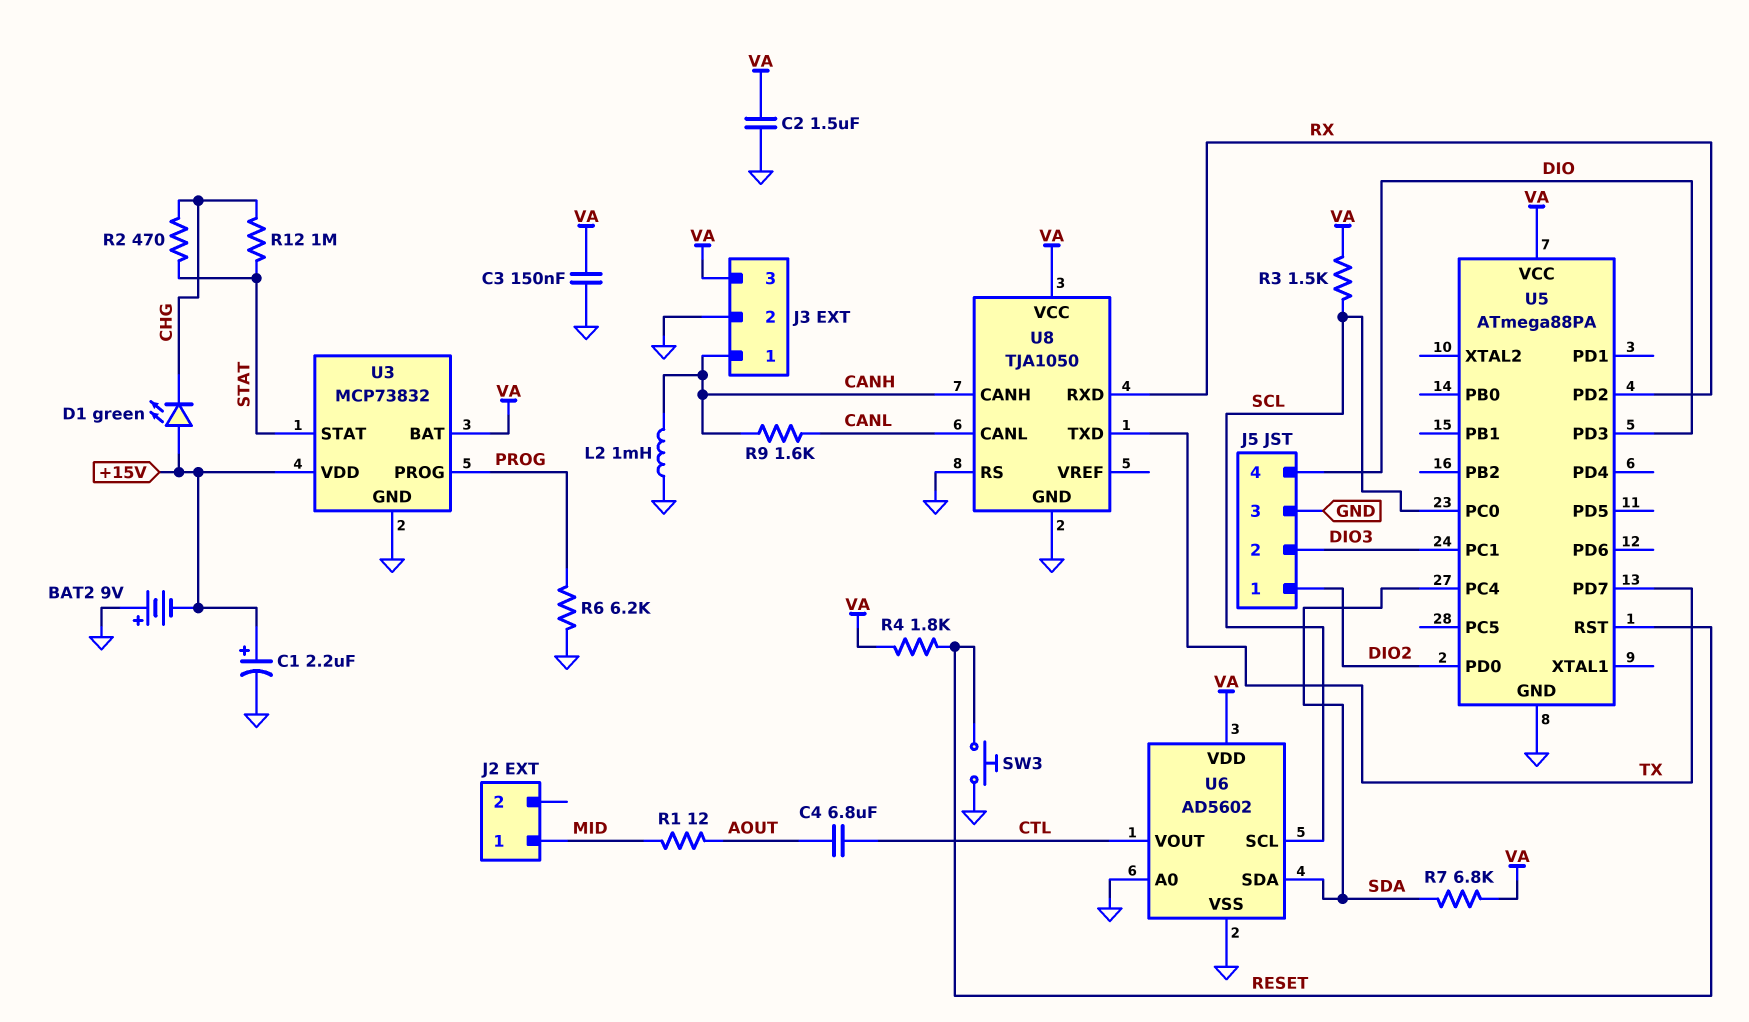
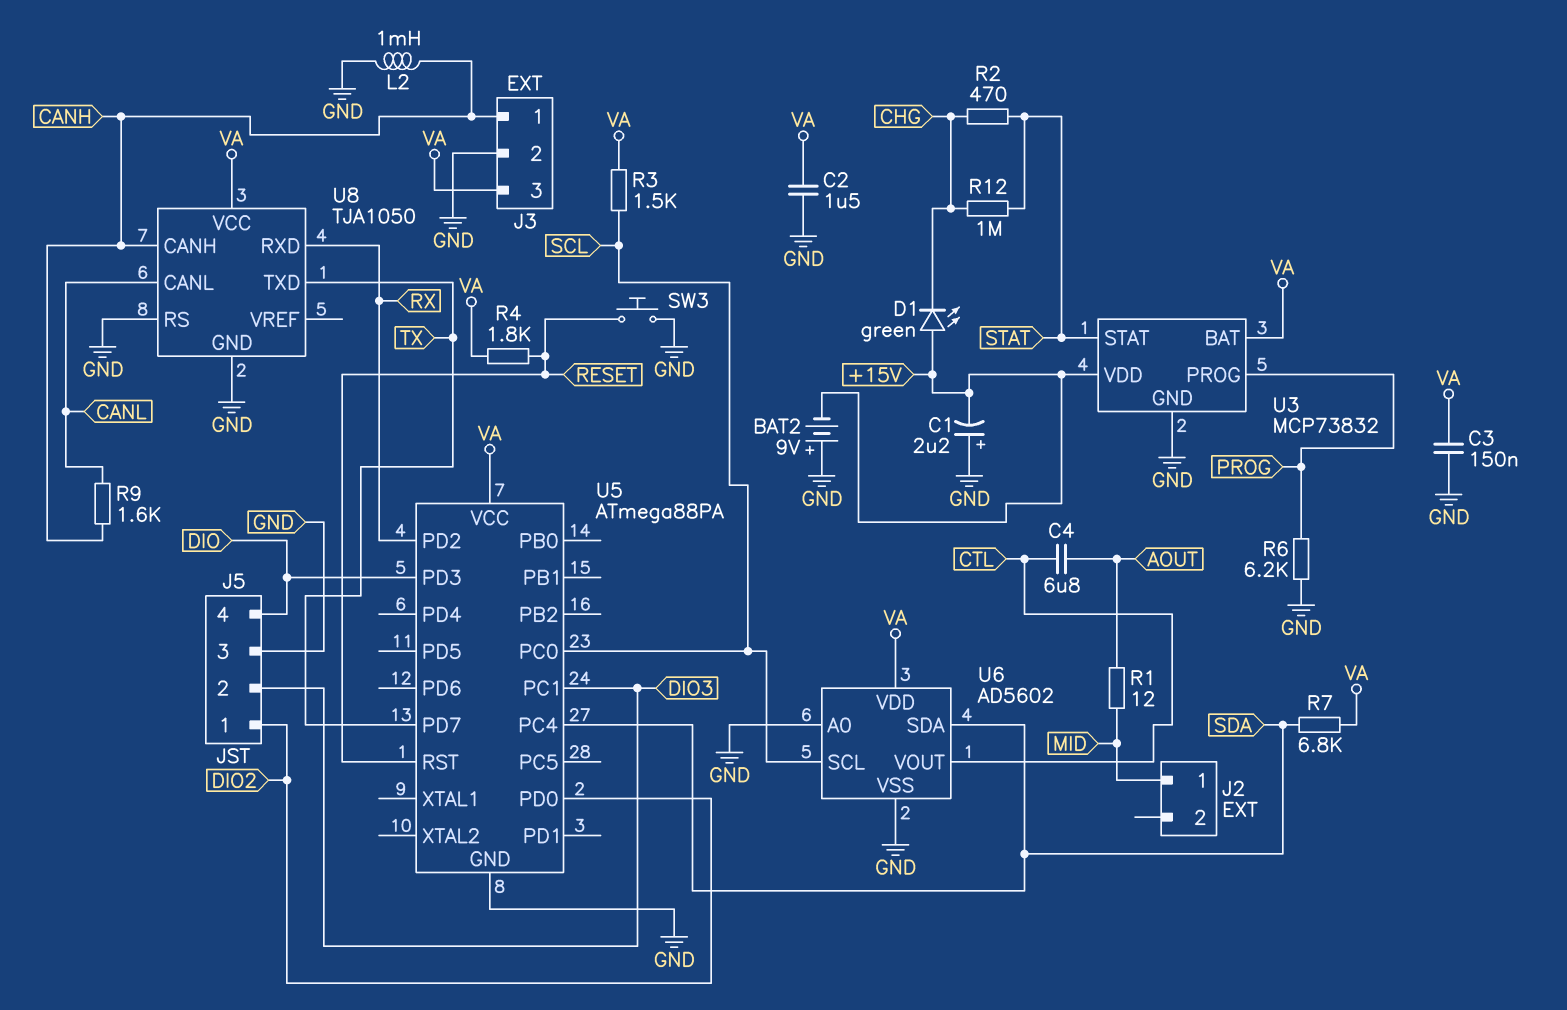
C1: 2.2uF (plus +15V, minus GND) -> 2.2uF (plus GND, minus +15V)

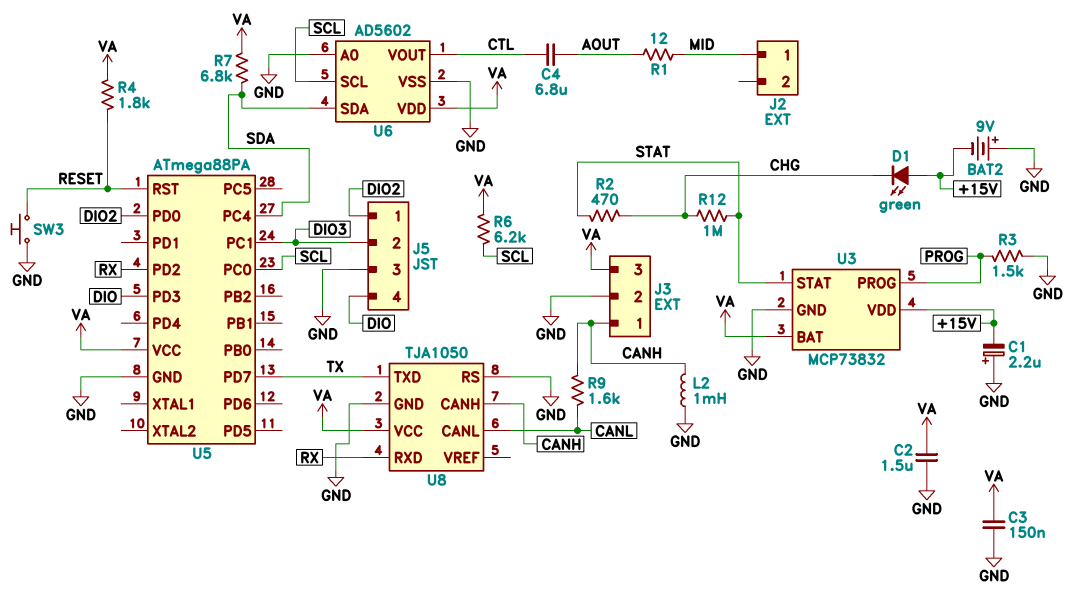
R3: 1.5k (SCL, VA) -> 1.5k (GND, PROG)
R6: 6.2k (GND, PROG) -> 6.2k (SCL, VA)

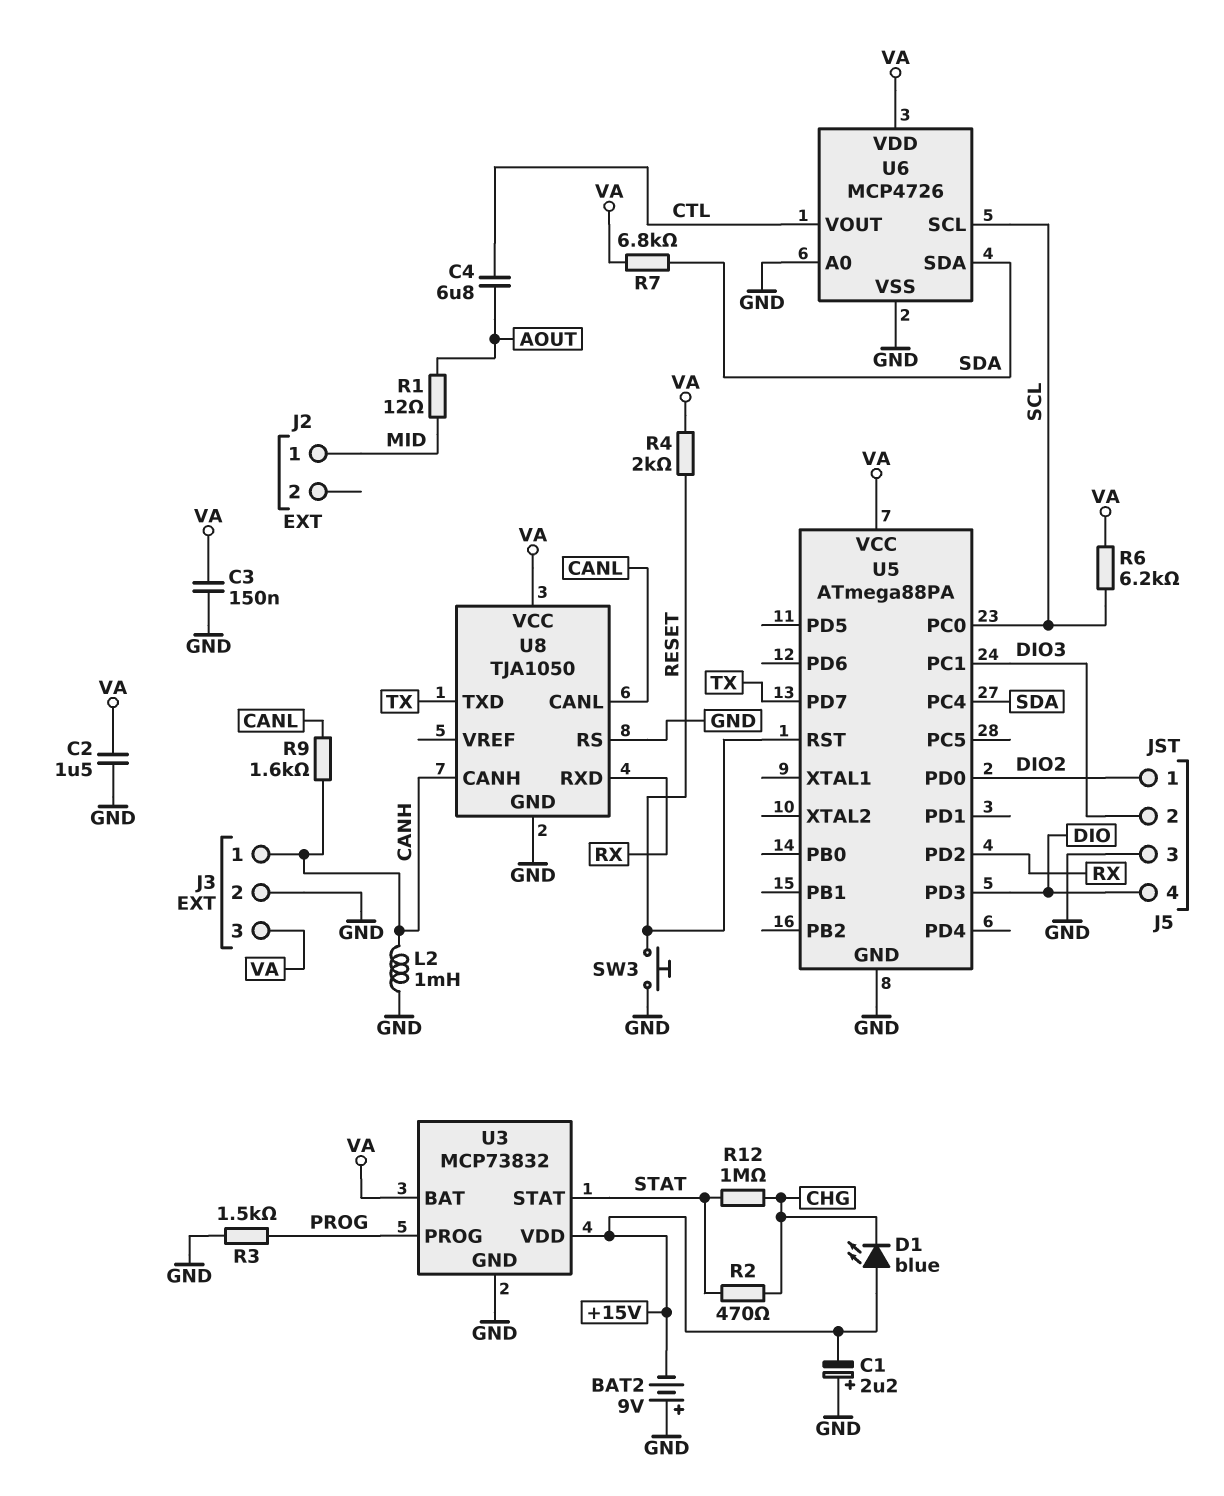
D1: LED green (A +15V, K CHG) -> LED blue (A +15V, K CHG)
R4: 1.8k (RESET, VA) -> 2k (RESET, VA)
U6: AD5602 -> MCP4726

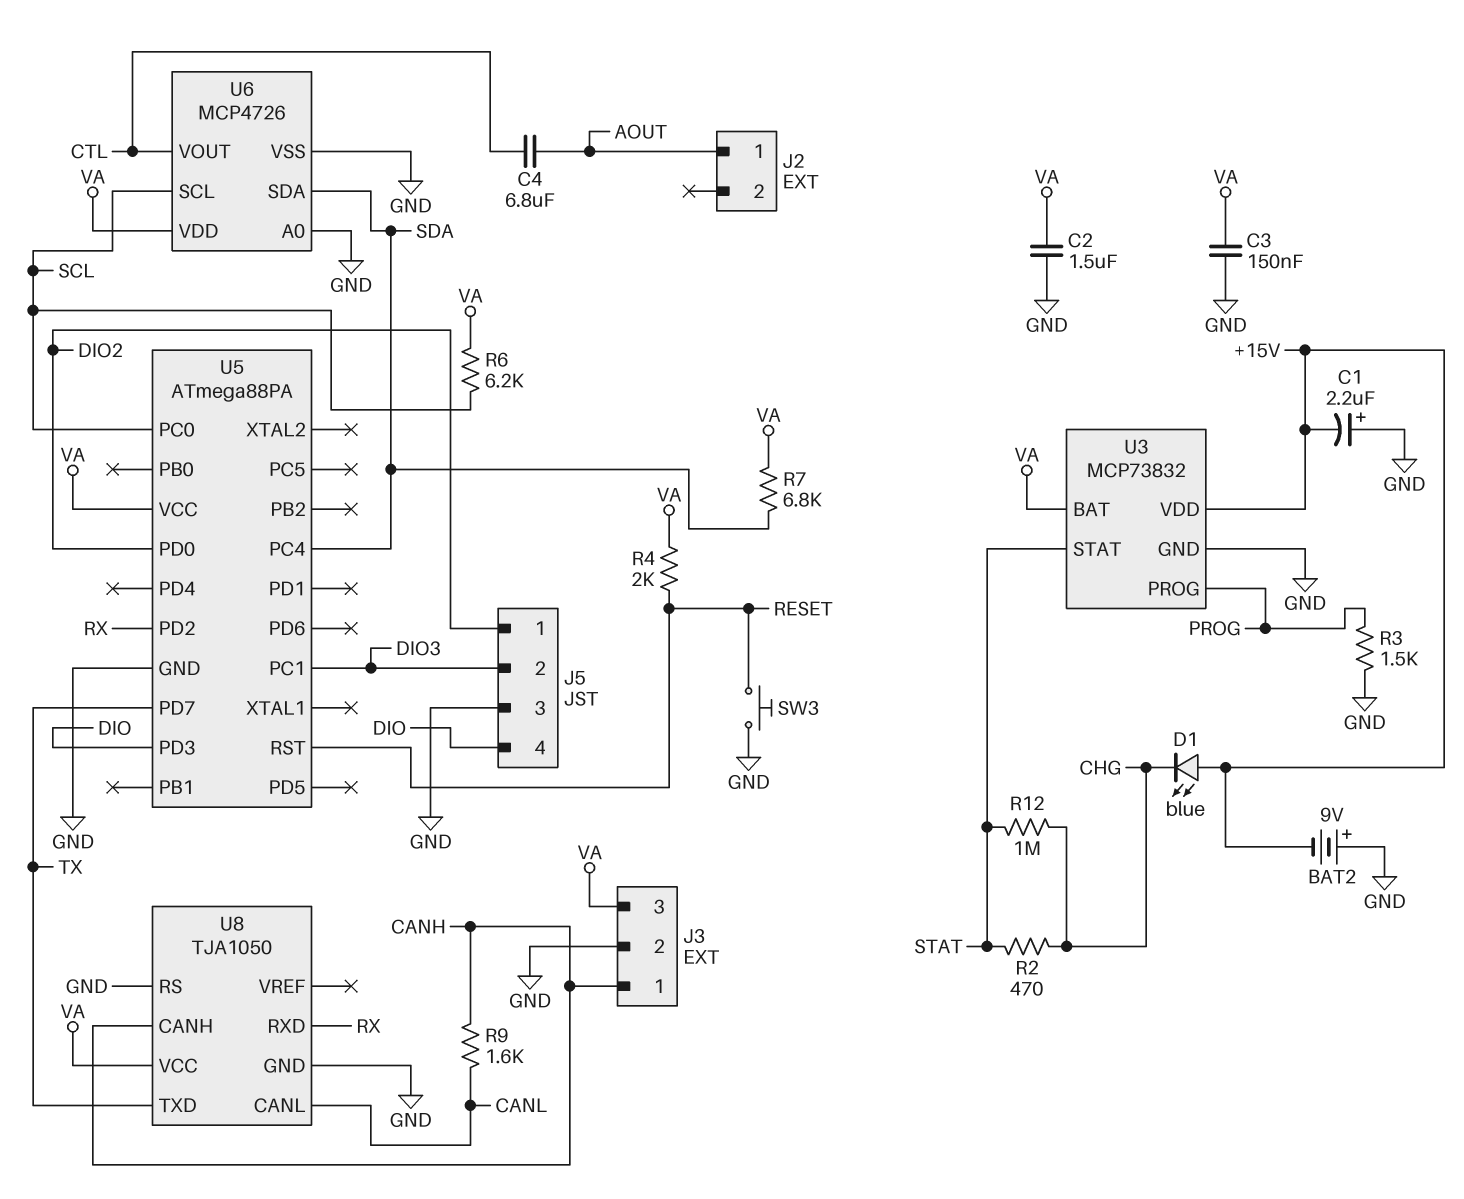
J2 pin 1: MID -> AOUT
L2: 1mH (CANH, GND) -> none
R1: 12 (AOUT, MID) -> none

